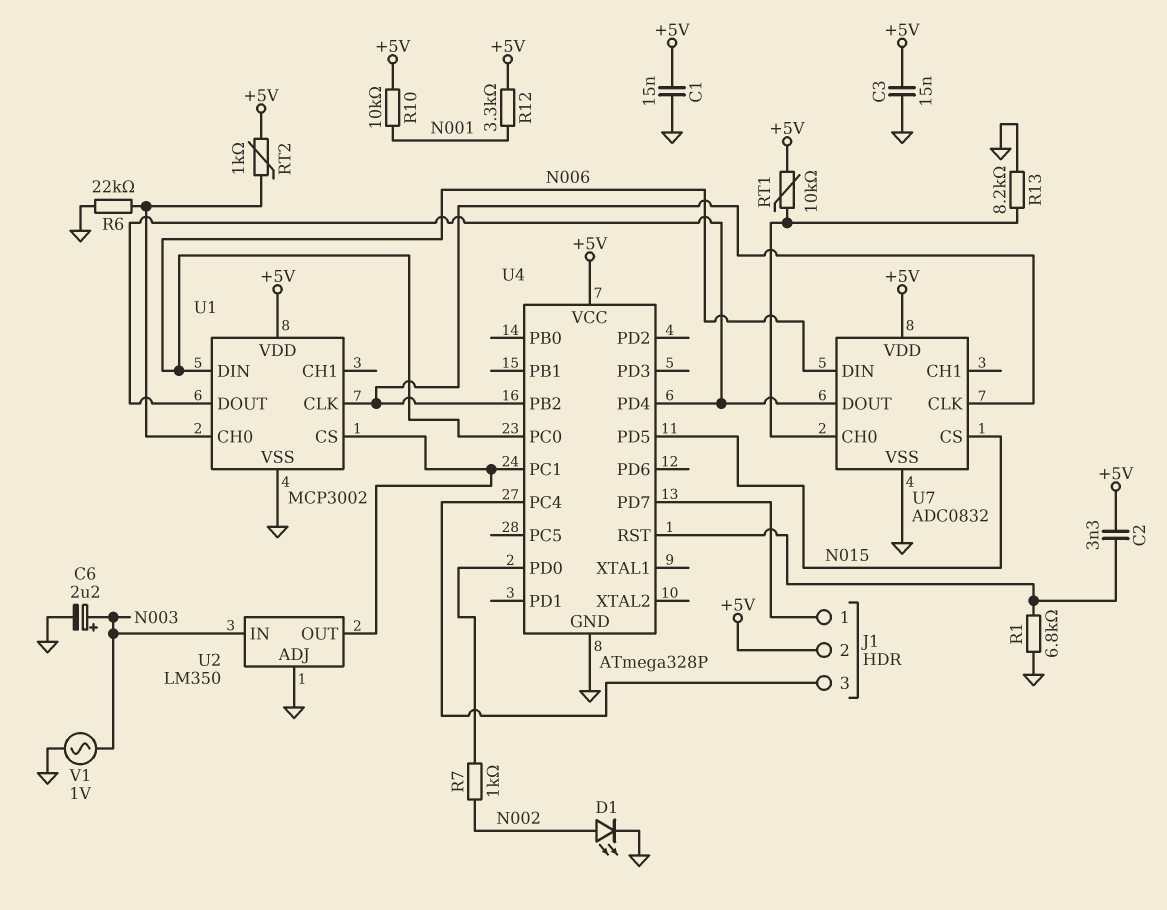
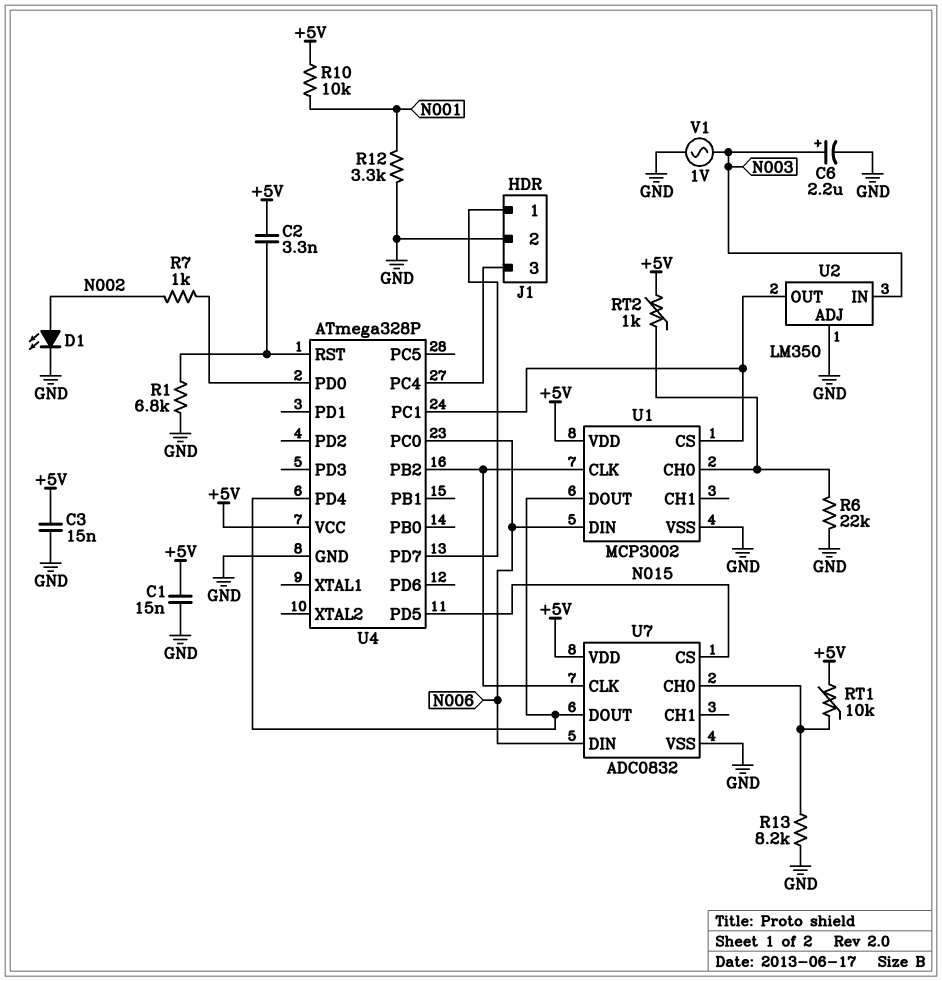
J1 pin 2: +5V -> GND
R12: 3.3k (+5V, N001) -> 3.3k (GND, N001)

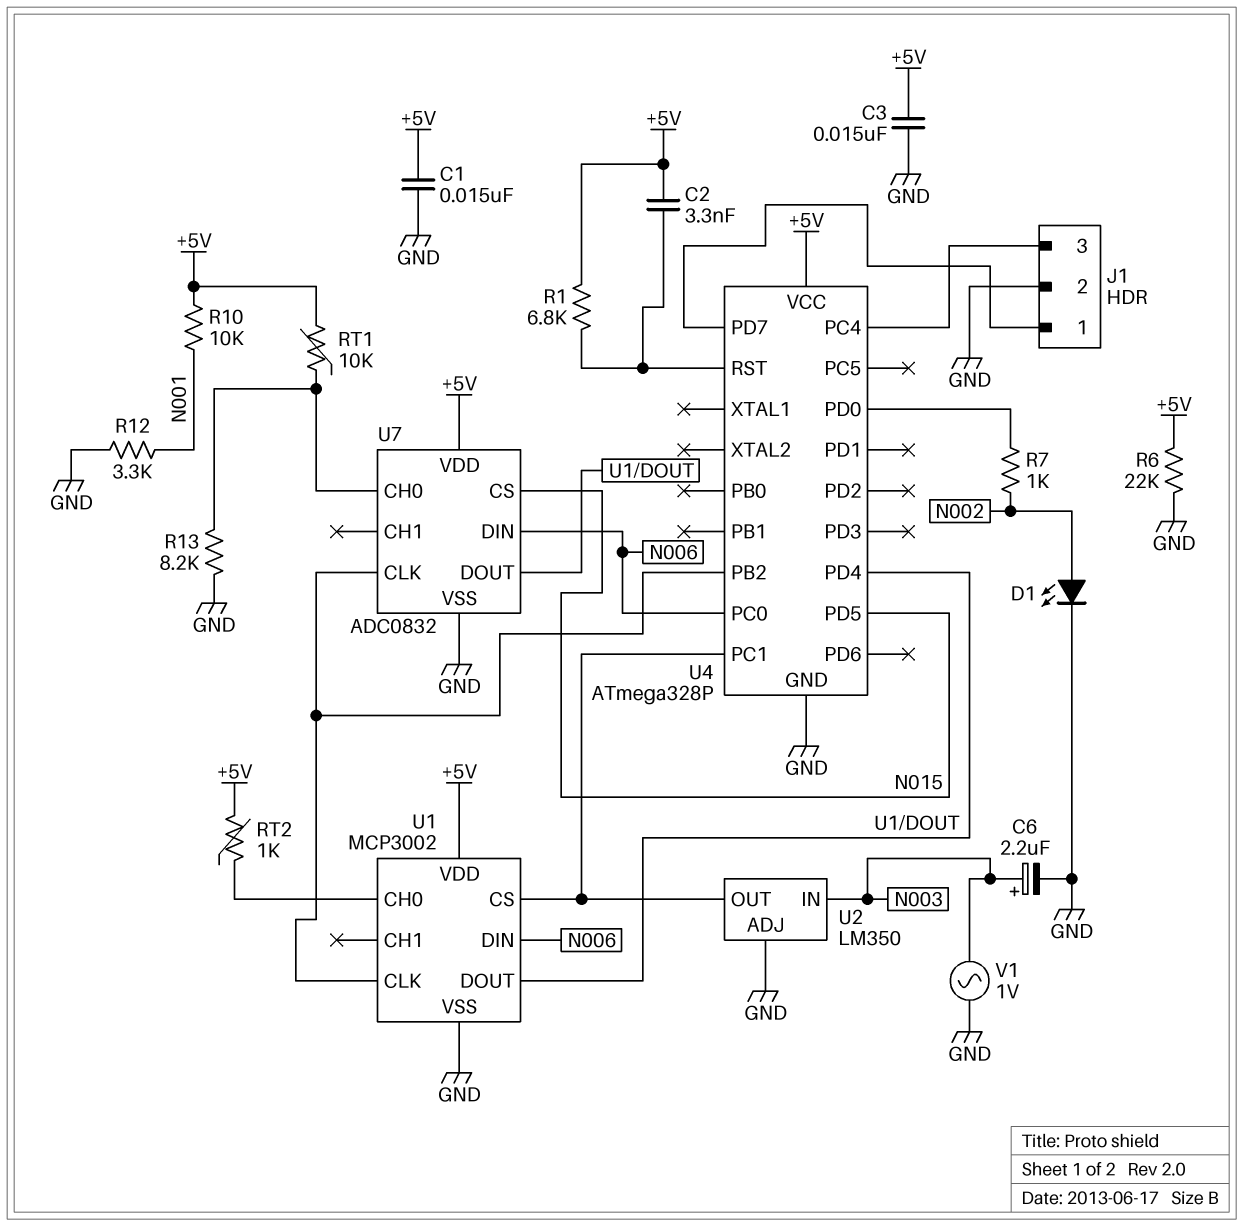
R1: 6.8k (GND, U4/RST) -> 6.8k (+5V, U4/RST)
R6: 22k (GND, U1/CH0) -> 22k (+5V, GND)

